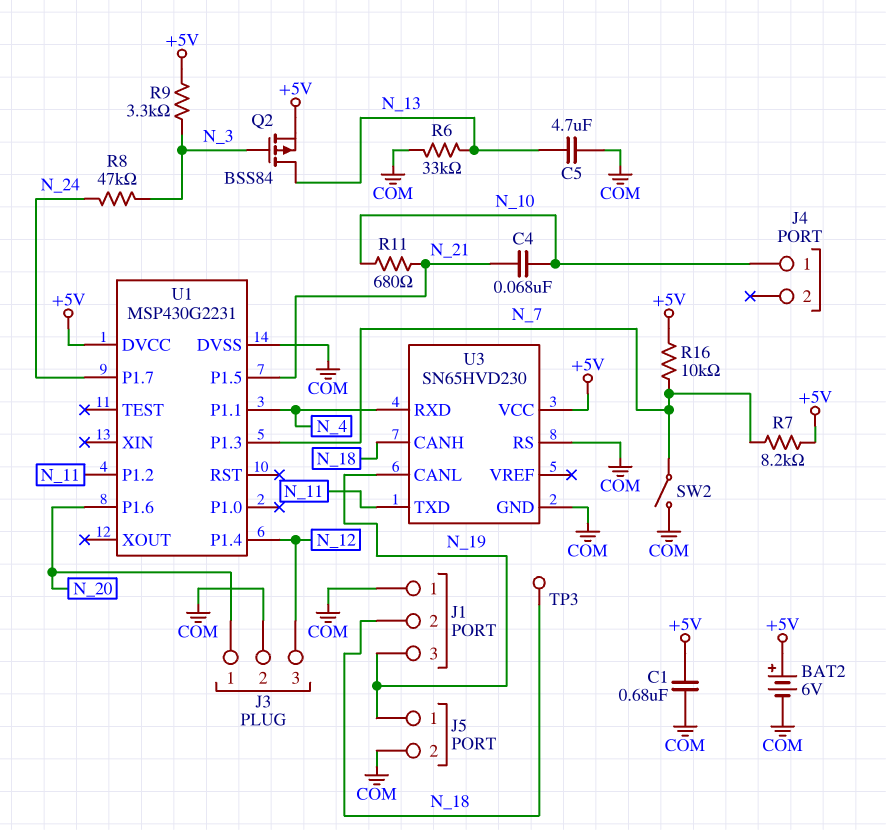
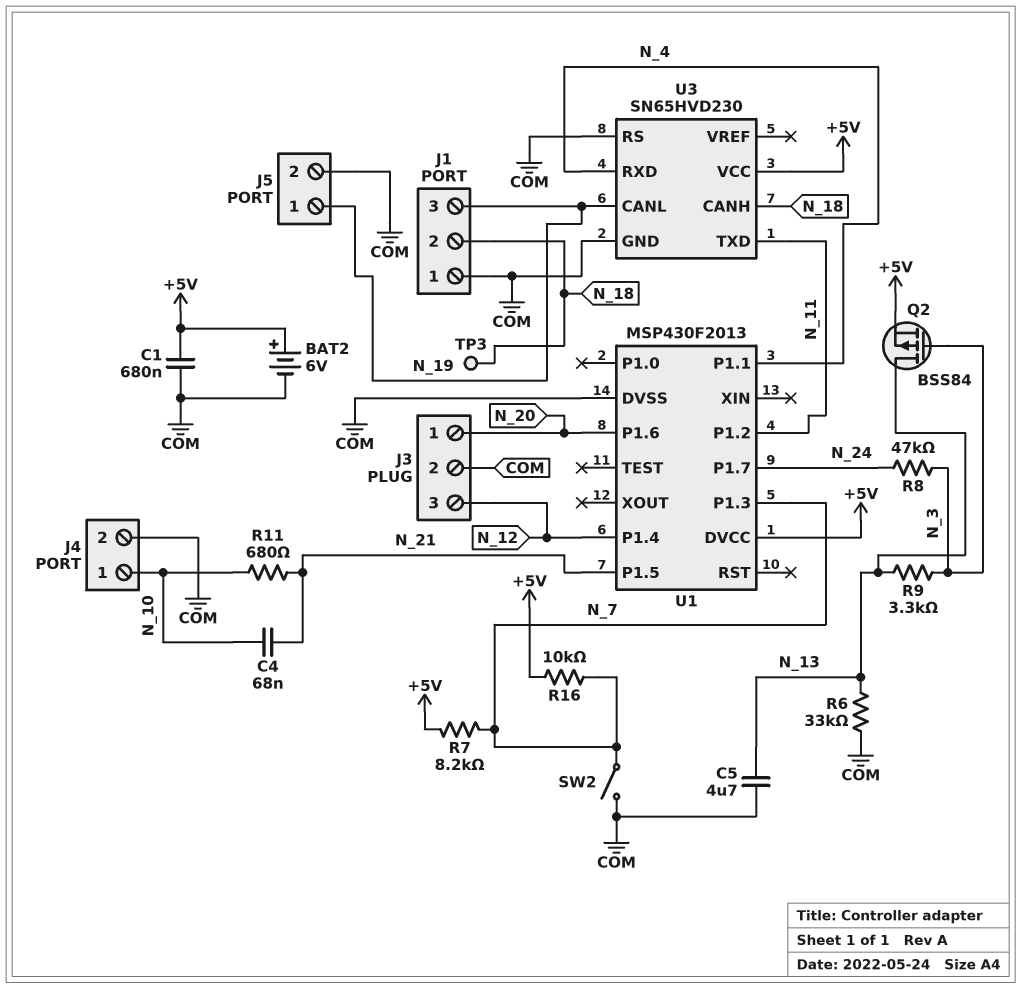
J4 pin 2: none -> COM
R9: 3.3k (+5V, N_3) -> 3.3k (N_3, N_13)
U1: MSP430G2231 -> MSP430F2013

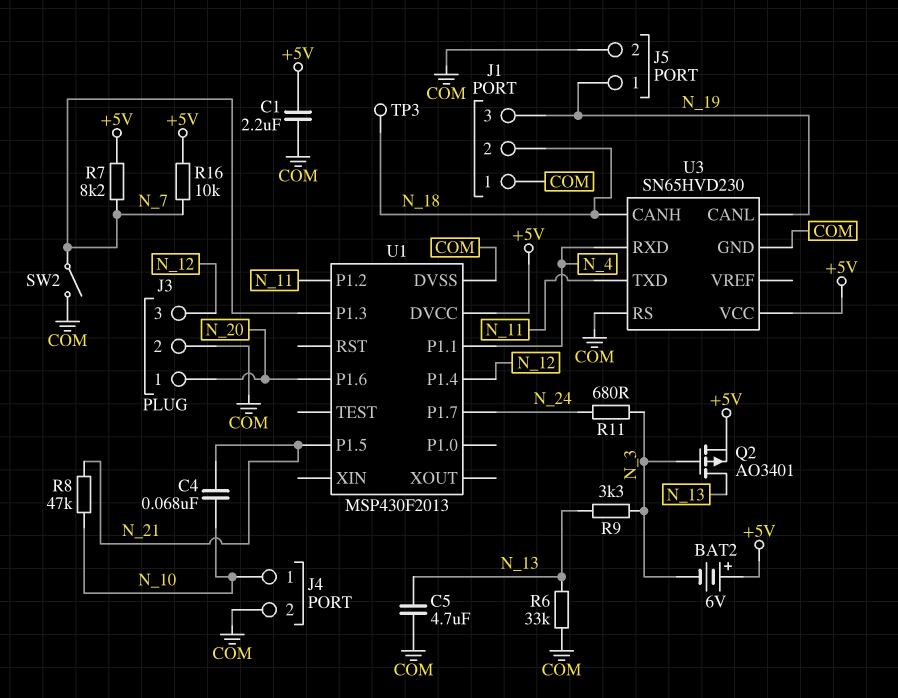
BAT2: 6V (plus +5V, minus COM) -> 6V (plus +5V, minus N_3)
C1: 680nF (+5V, COM) -> 2.2uF (+5V, COM)
Q2: PMOS BSS84 (G N_3, D N_13, S +5V) -> PMOS AO3401 (G N_3, D N_13, S +5V)
R8: 47k (N_3, N_24) -> 47k (N_10, N_21)
R11: 680 (N_10, N_21) -> 680 (N_3, N_24)

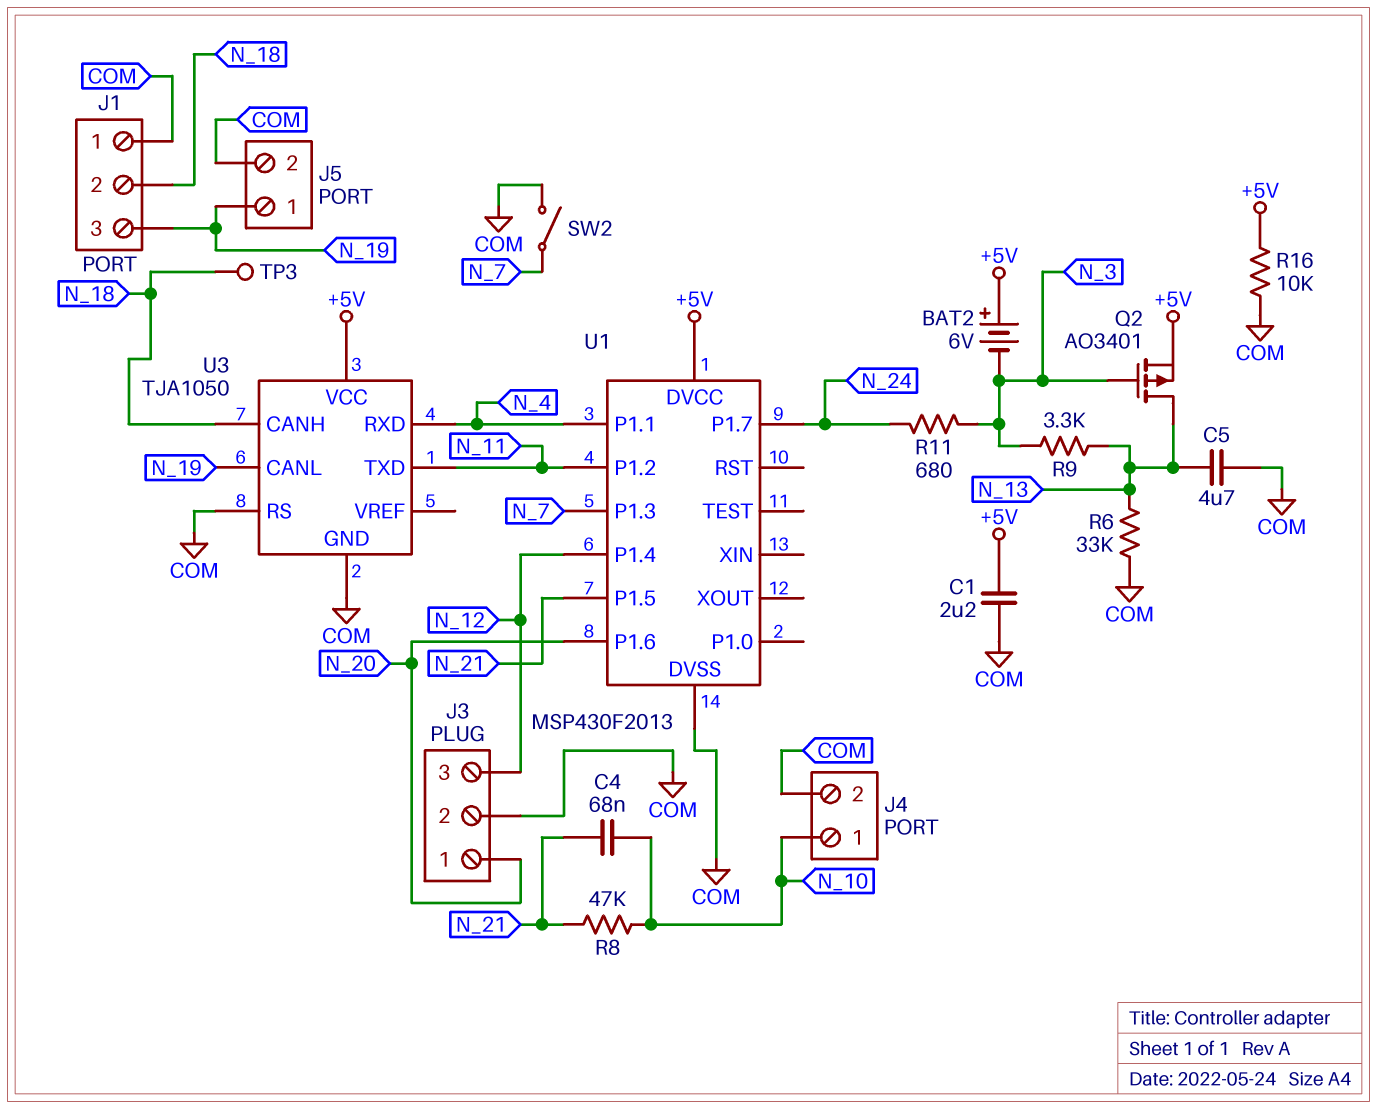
R7: 8.2k (+5V, N_7) -> none
R16: 10k (+5V, N_7) -> 10k (+5V, COM)
U3: SN65HVD230 -> TJA1050

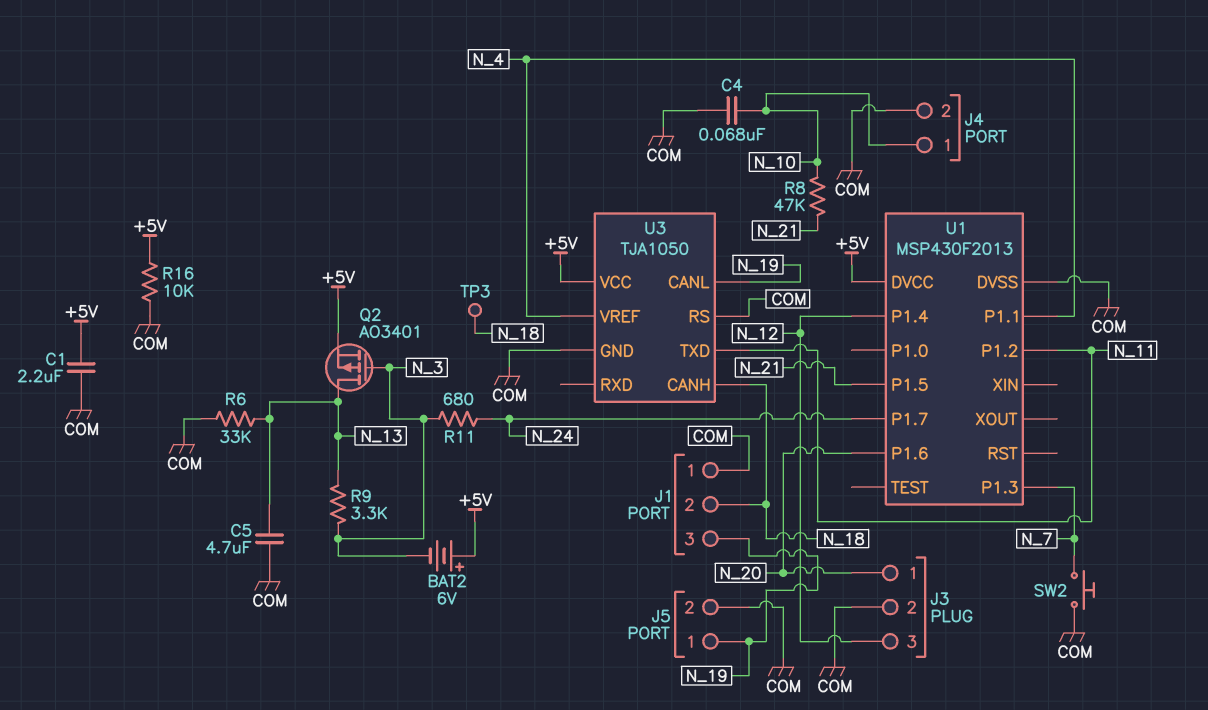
C4: 68nF (N_10, N_21) -> 68nF (COM, N_10)
SW2: switch (COM, N_7) -> button (COM, N_7)
U3 pin RXD: N_4 -> none
U3 pin VREF: none -> N_4

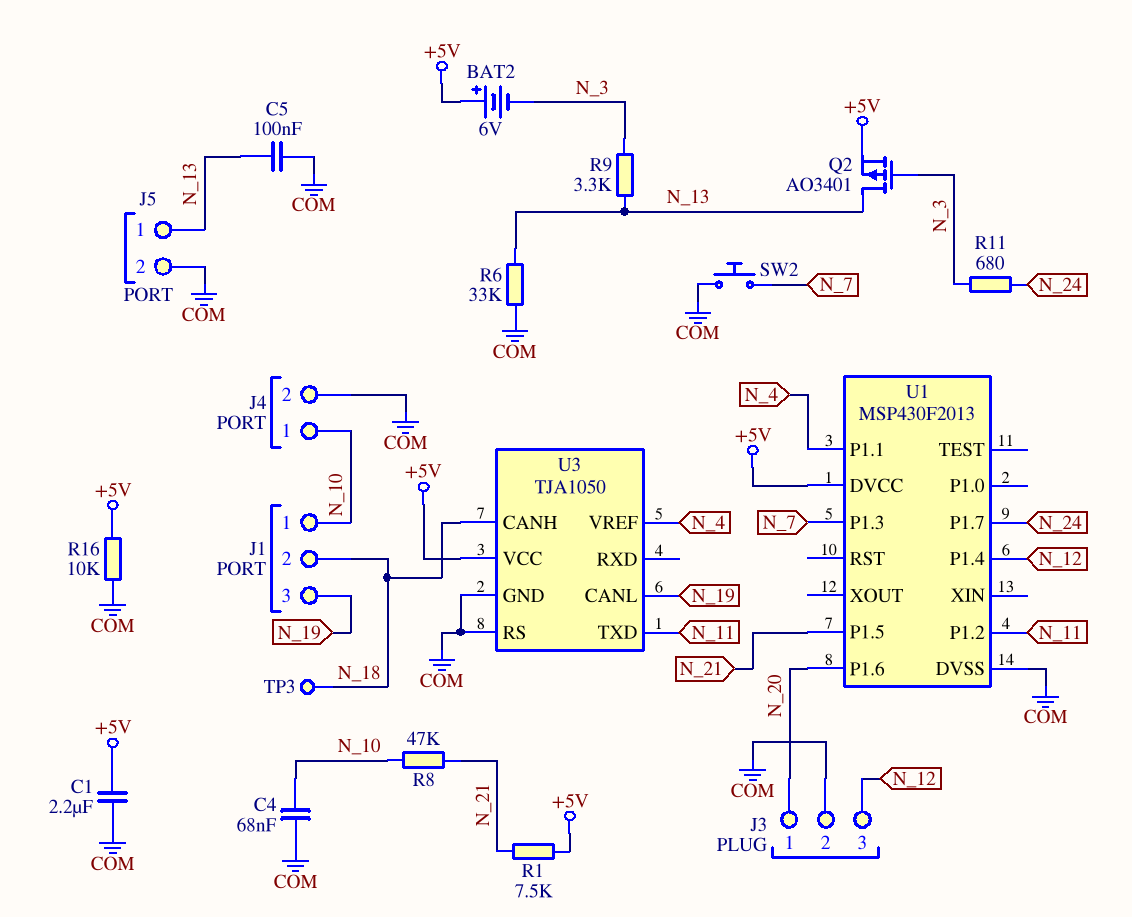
C5: 4.7uF (COM, N_13) -> 100nF (COM, N_13)
J1 pin 1: COM -> N_10
J5 pin 1: N_19 -> N_13
R1: none -> 7.5k (+5V, N_21)

